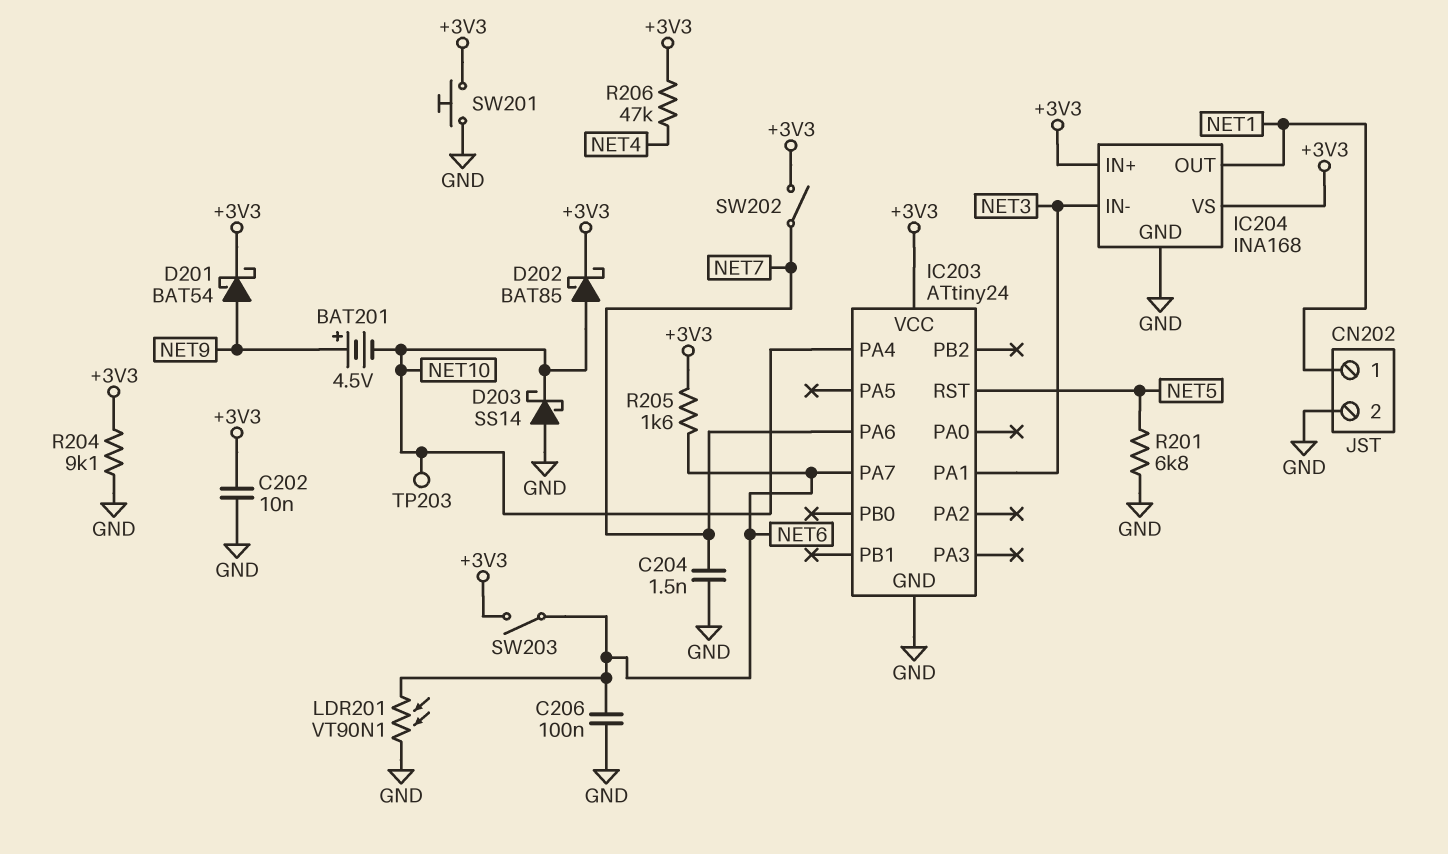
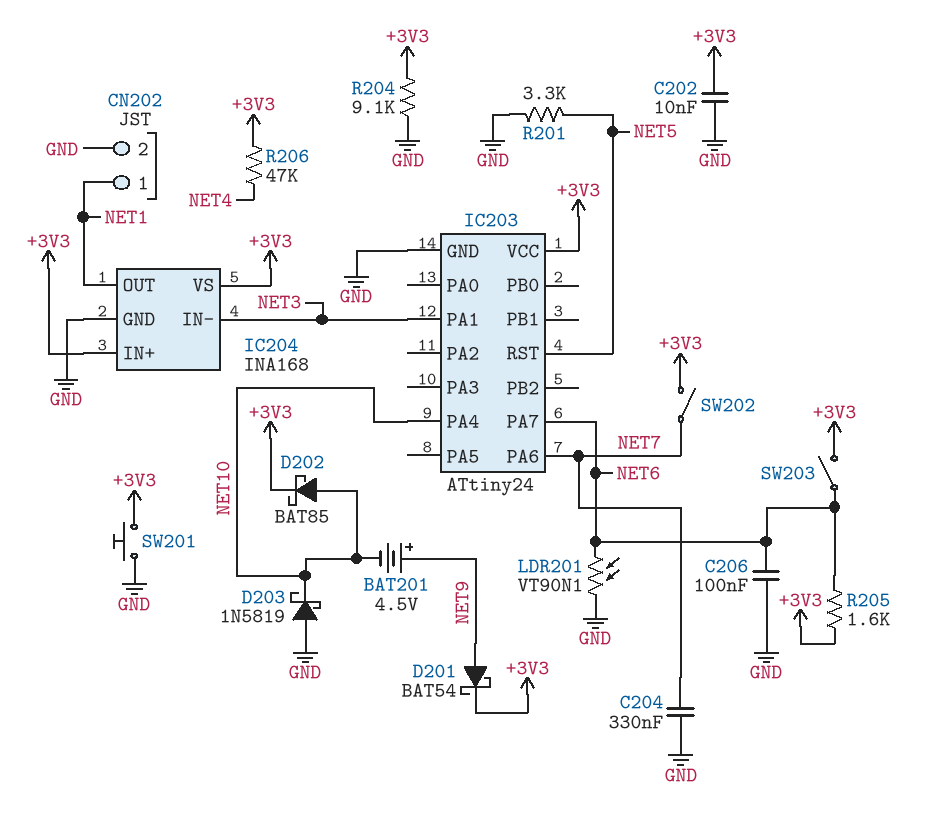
C204: 1.5nF (GND, NET7) -> 330nF (GND, NET7)
D203: schottky SS14 (A GND, K NET10) -> schottky 1N5819 (A GND, K NET10)
R201: 6.8k (GND, NET5) -> 3.3k (GND, NET5)
TP203: test point (NET10) -> none

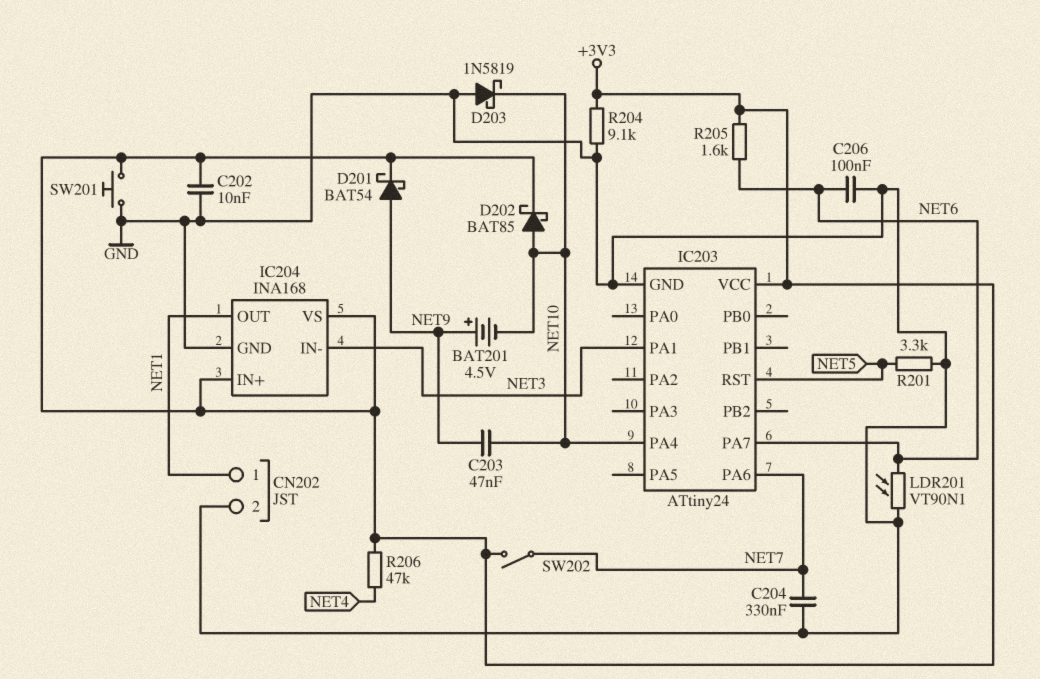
C203: none -> 47nF (NET9, NET10)
SW203: switch (+3V3, NET6) -> none

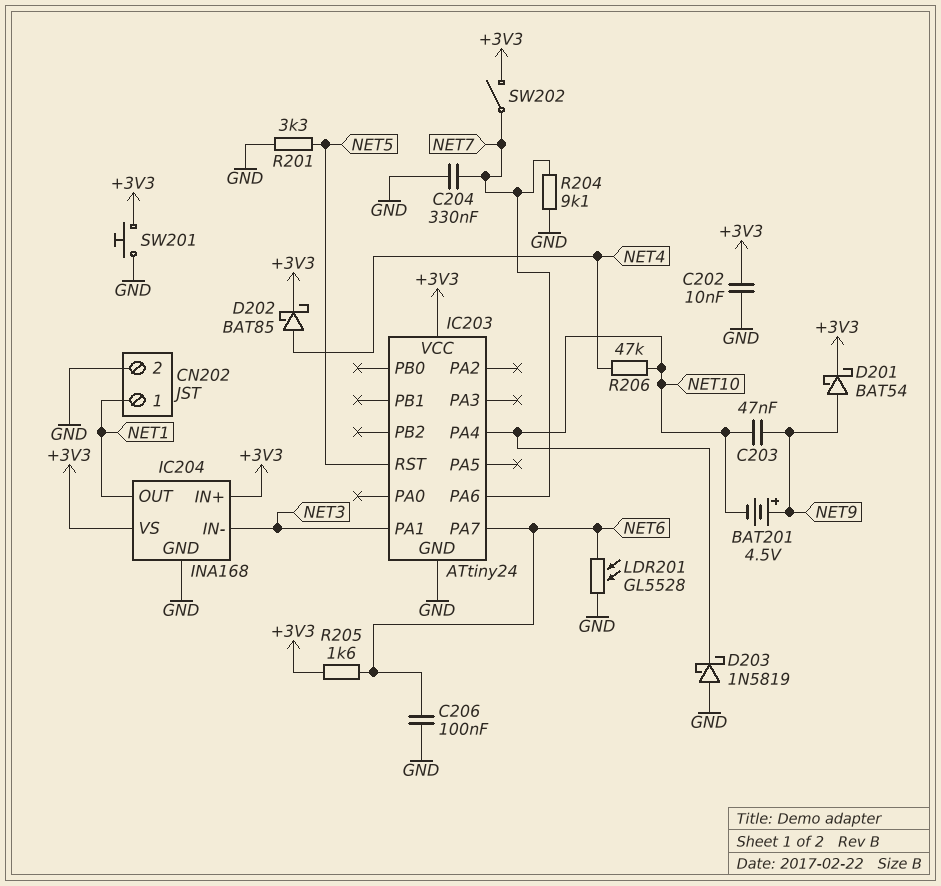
D202: schottky BAT85 (A NET10, K +3V3) -> schottky BAT85 (A NET4, K +3V3)
LDR201: VT90N1 (GND, NET6) -> GL5528 (GND, NET6)
R204: 9.1k (+3V3, GND) -> 9.1k (GND, NET7)
R206: 47k (+3V3, NET4) -> 47k (NET4, NET10)

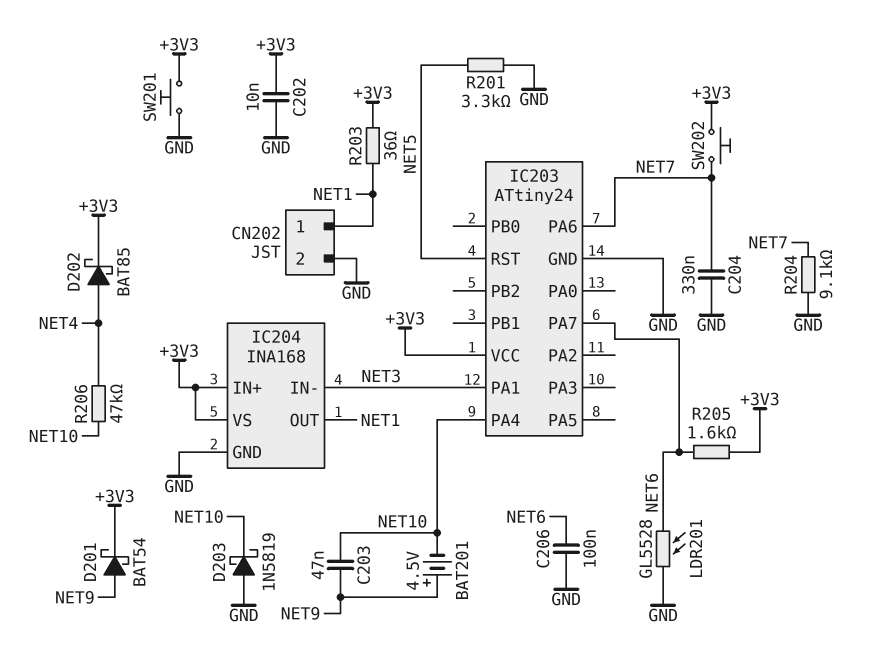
R203: none -> 36 (+3V3, NET1)
SW202: switch (+3V3, NET7) -> button (+3V3, NET7)

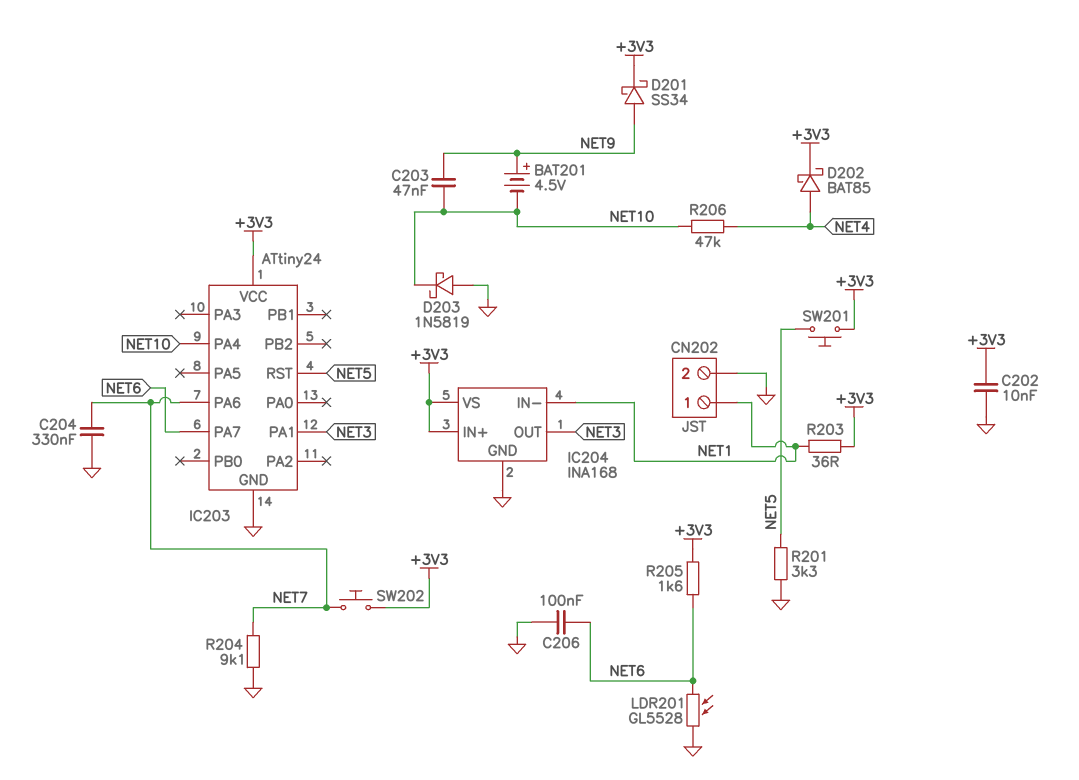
D201: schottky BAT54 (A NET9, K +3V3) -> schottky SS34 (A NET9, K +3V3)
IC204 pin IN-: NET3 -> NET1
IC204 pin OUT: NET1 -> NET3
SW201: button (+3V3, GND) -> button (+3V3, NET5)

